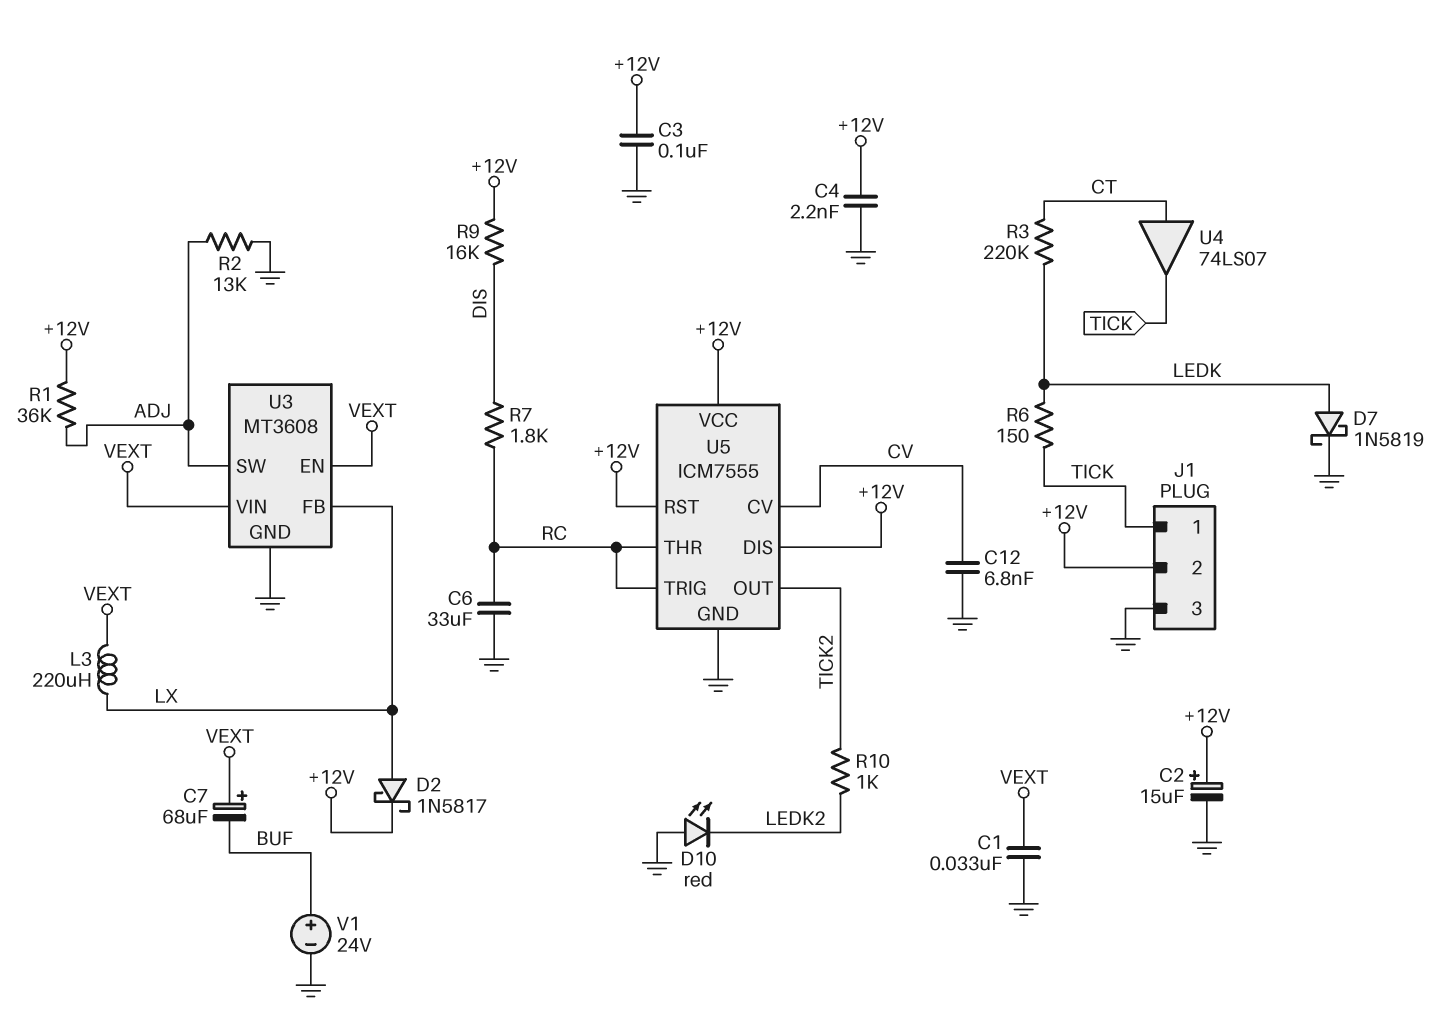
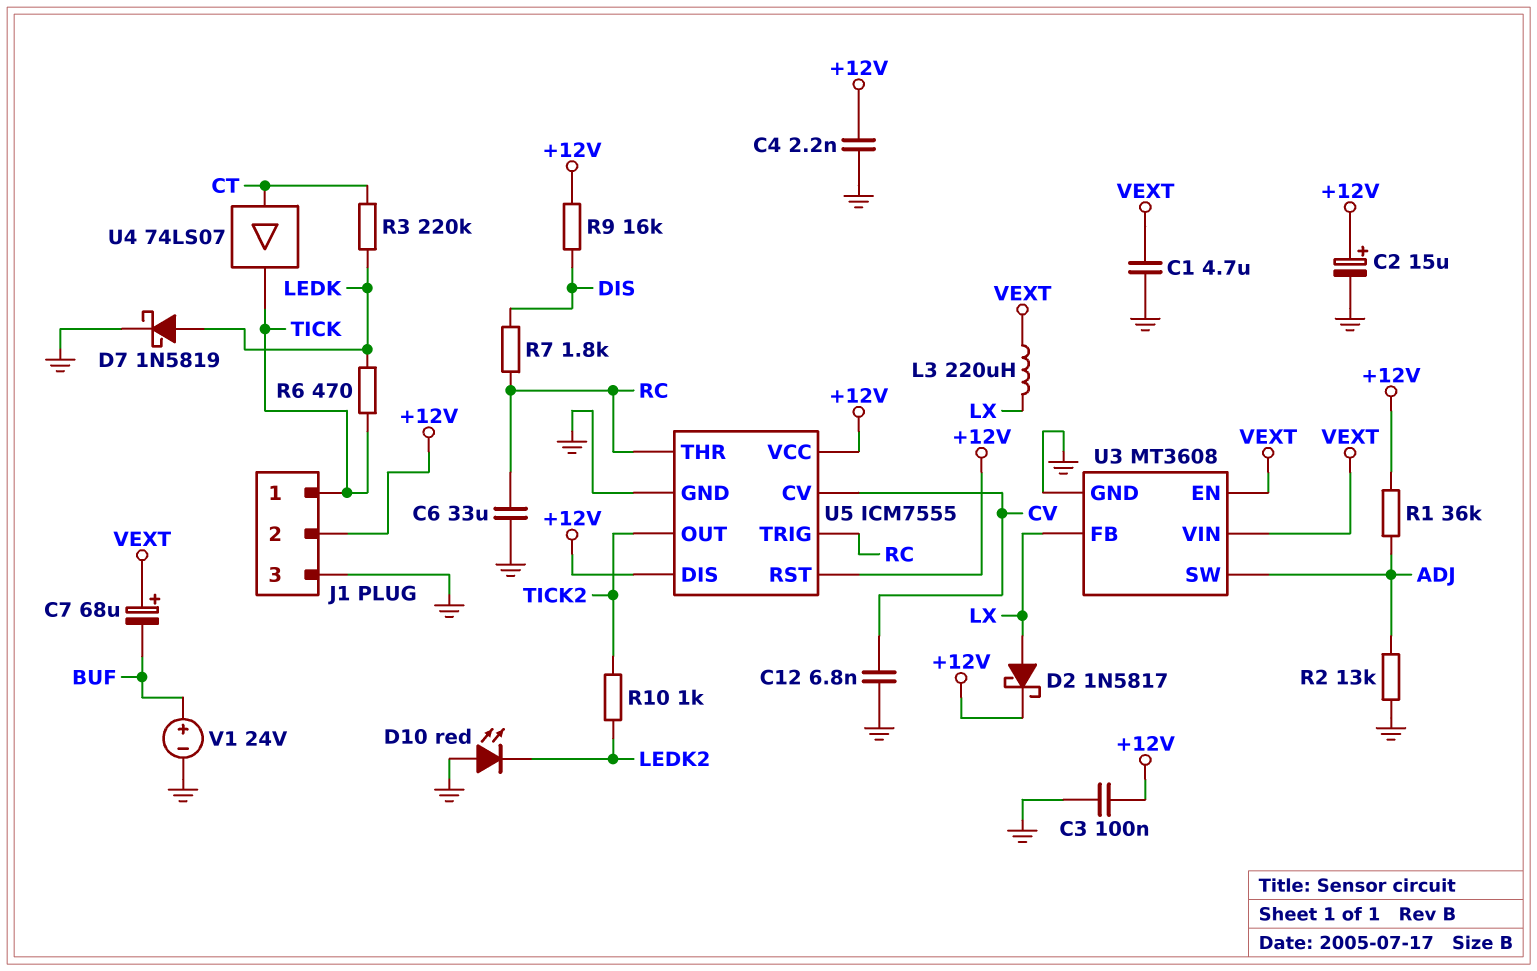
C1: 33nF (GND, VEXT) -> 4.7uF (GND, VEXT)
R6: 150 (LEDK, TICK) -> 470 (LEDK, TICK)

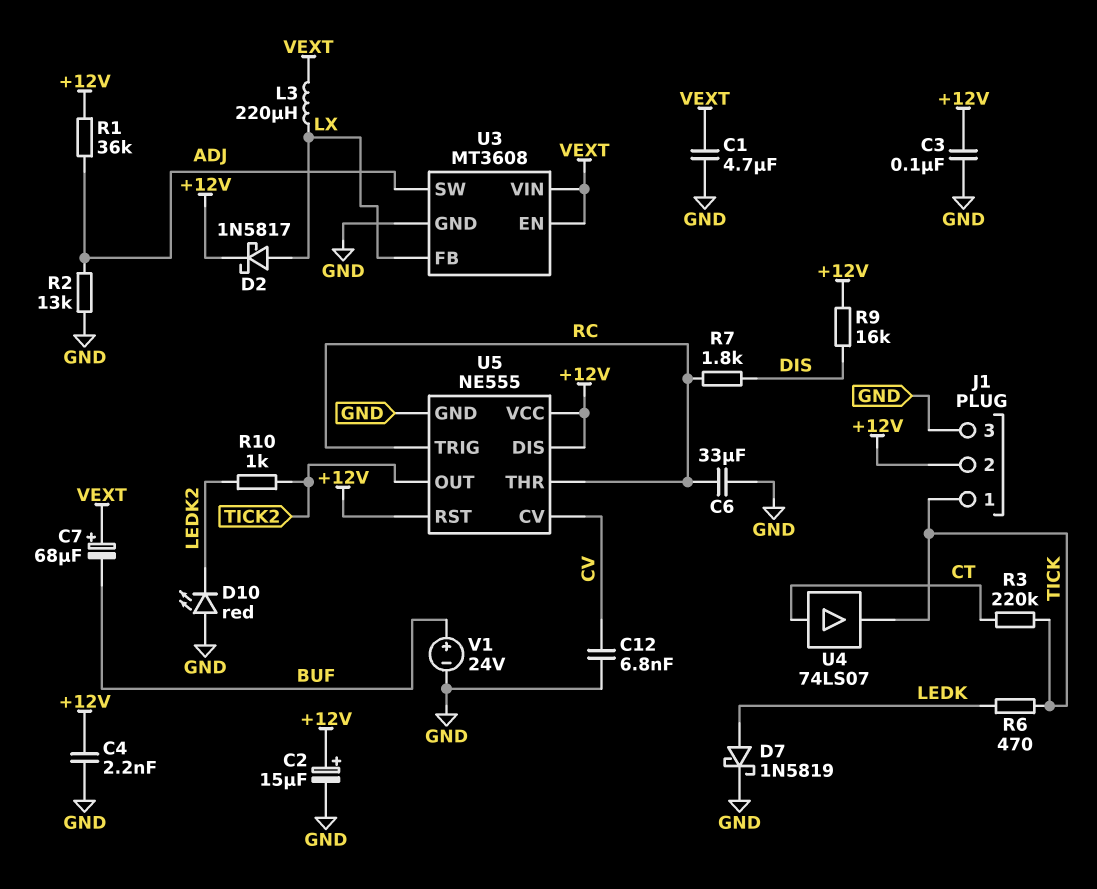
R3: 220k (CT, LEDK) -> 220k (CT, TICK)
U5: ICM7555 -> NE555

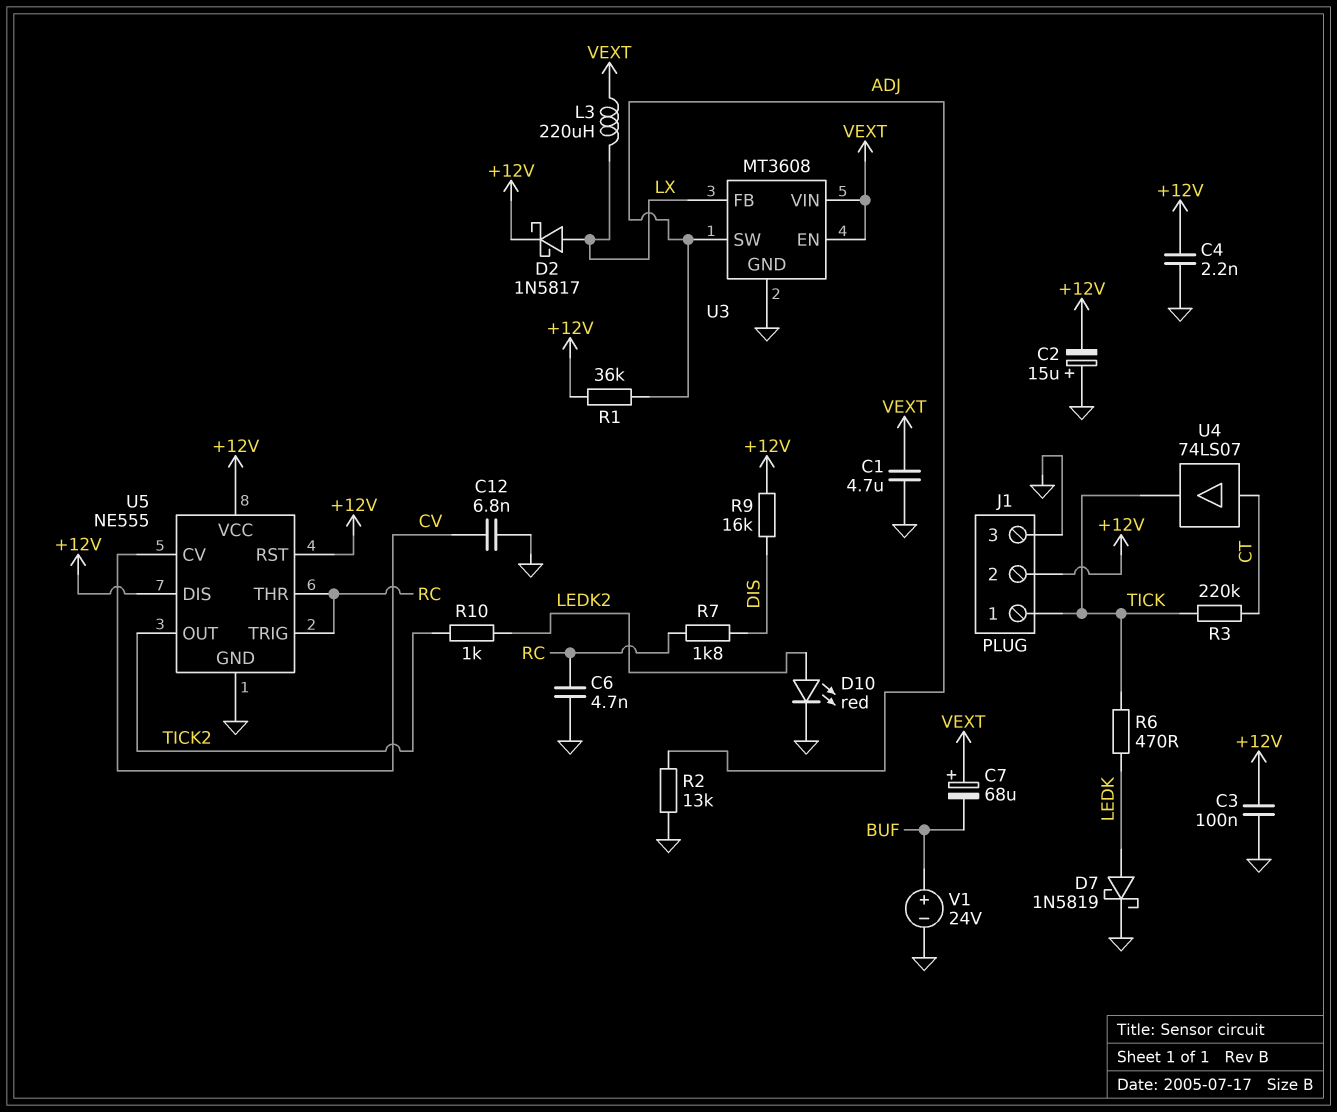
C2: 15uF (plus +12V, minus GND) -> 15uF (plus GND, minus +12V)
C6: 33uF (GND, RC) -> 4.7nF (GND, RC)
D10: LED red (A GND, K LEDK2) -> LED red (A LEDK2, K GND)

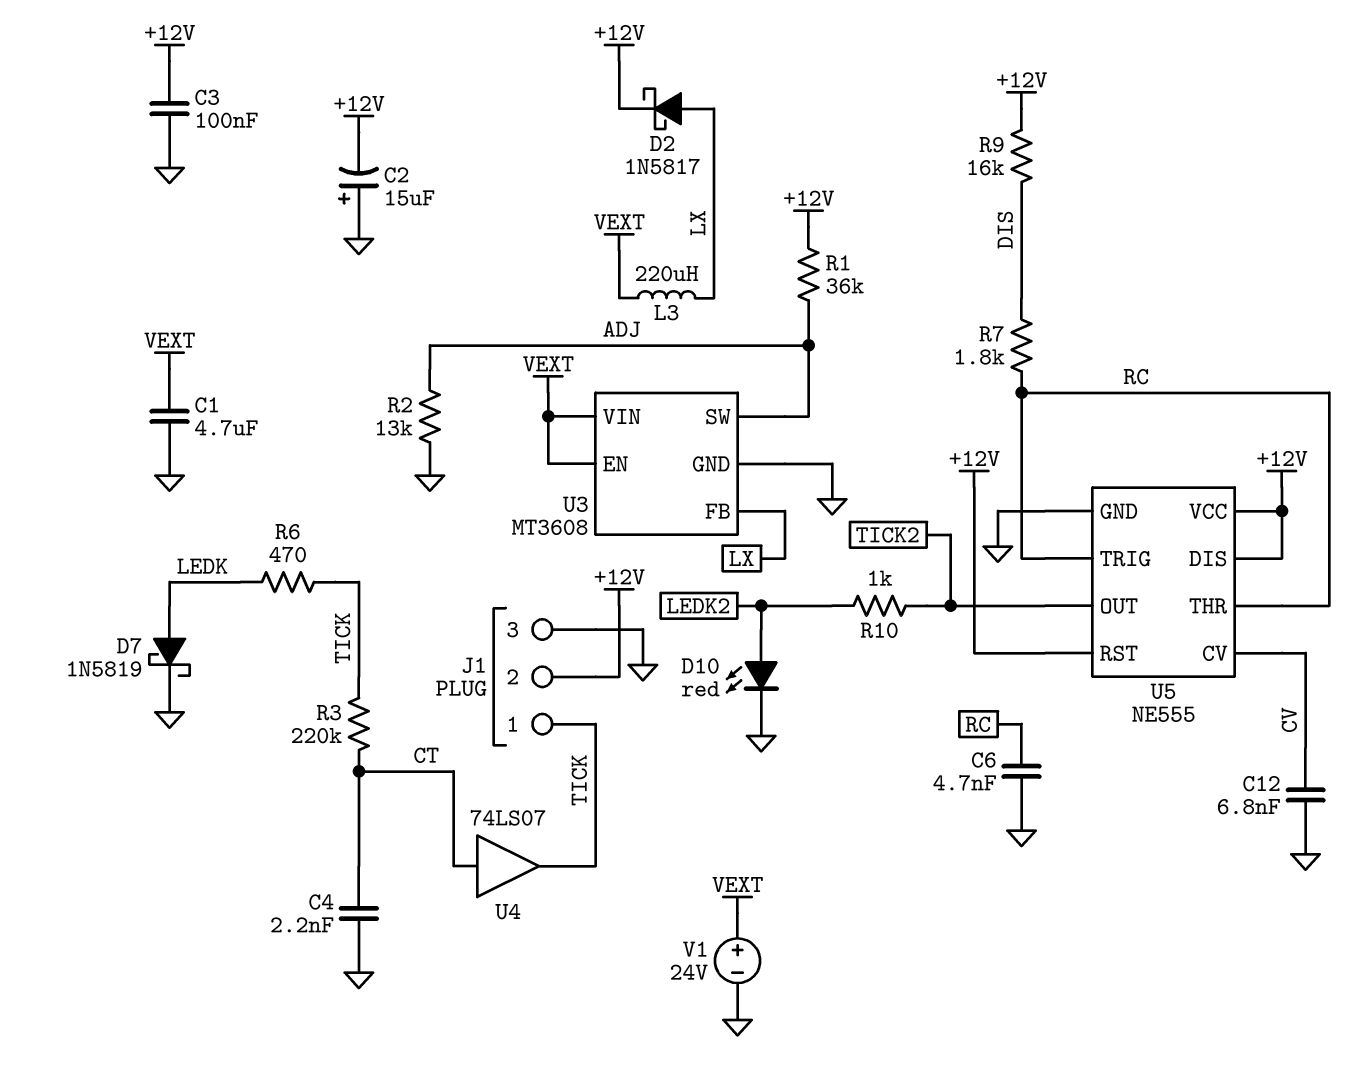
C4: 2.2nF (+12V, GND) -> 2.2nF (CT, GND)
C7: 68uF (plus VEXT, minus BUF) -> none
V1: 24V (plus BUF, minus GND) -> 24V (plus VEXT, minus GND)

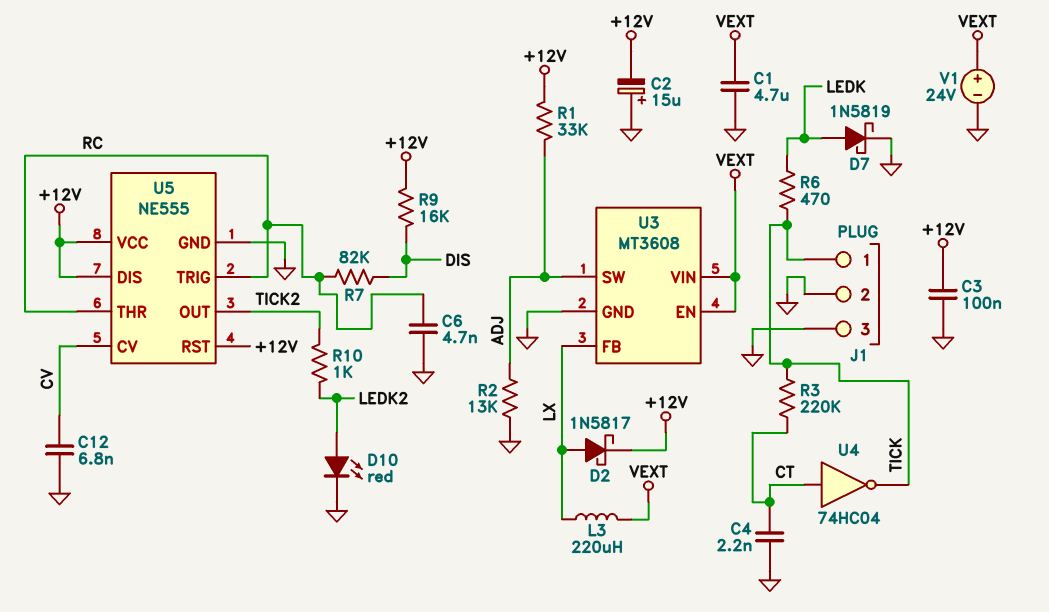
J1 pin 2: +12V -> GND
R1: 36k (+12V, ADJ) -> 33k (+12V, ADJ)
R7: 1.8k (DIS, RC) -> 82k (DIS, RC)
U4: buffer 74LS07 (in CT, out TICK) -> NOT 74HC04 (in CT, out TICK)

